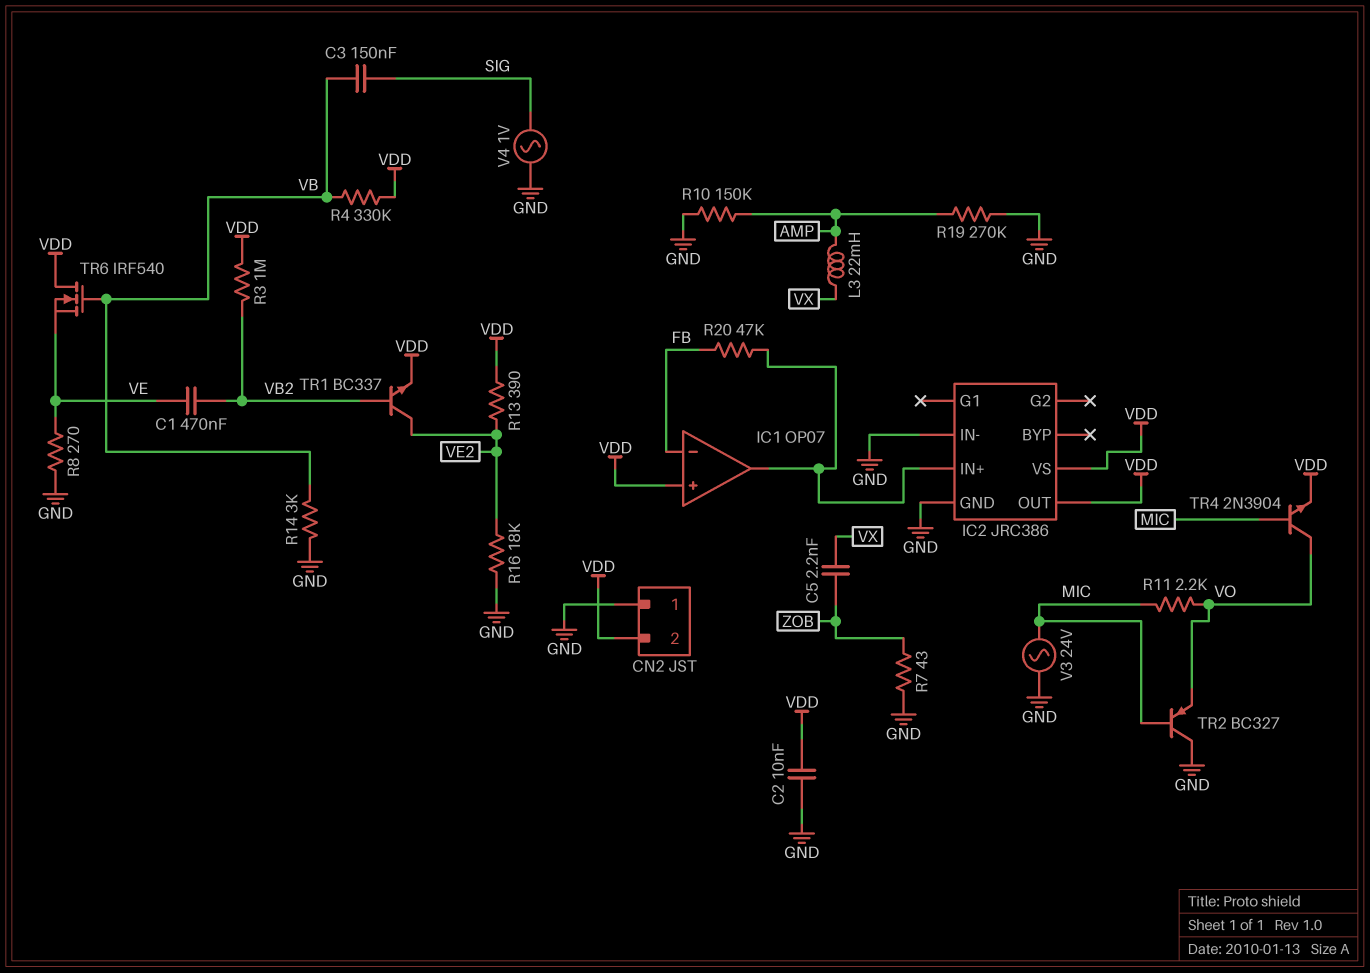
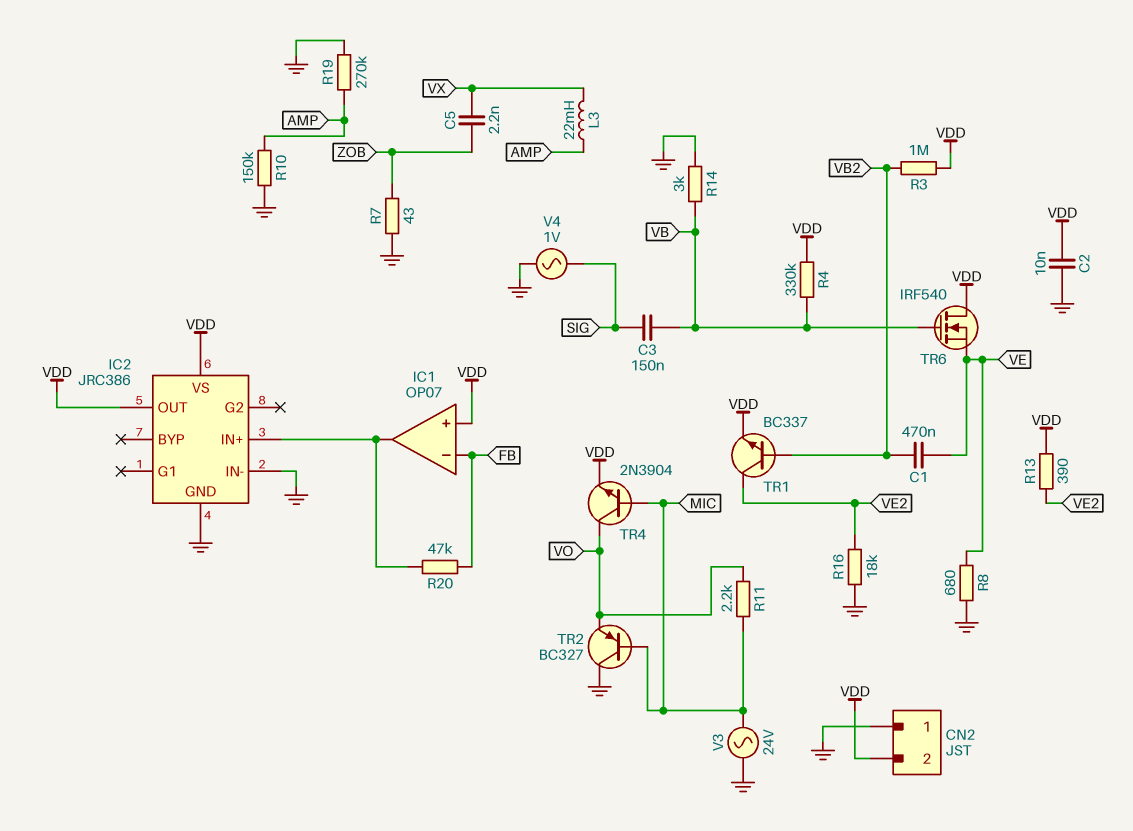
R8: 270 (GND, VE) -> 680 (GND, VE)

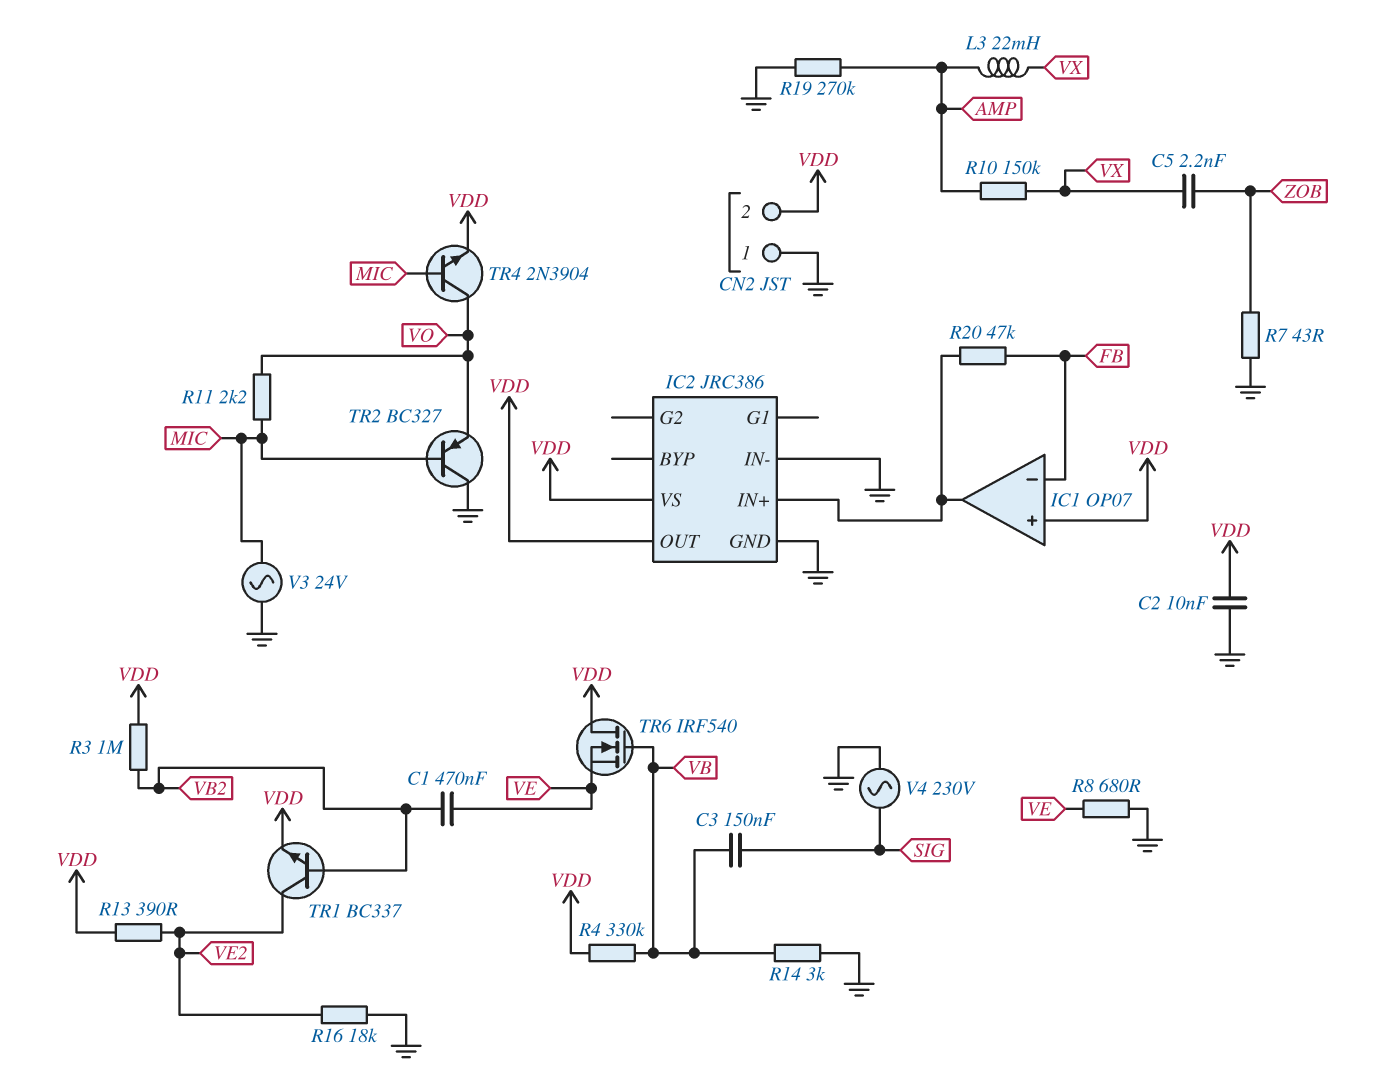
R10: 150k (AMP, GND) -> 150k (AMP, VX)
V4: AC 1V (GND, SIG) -> AC 230V (GND, SIG)

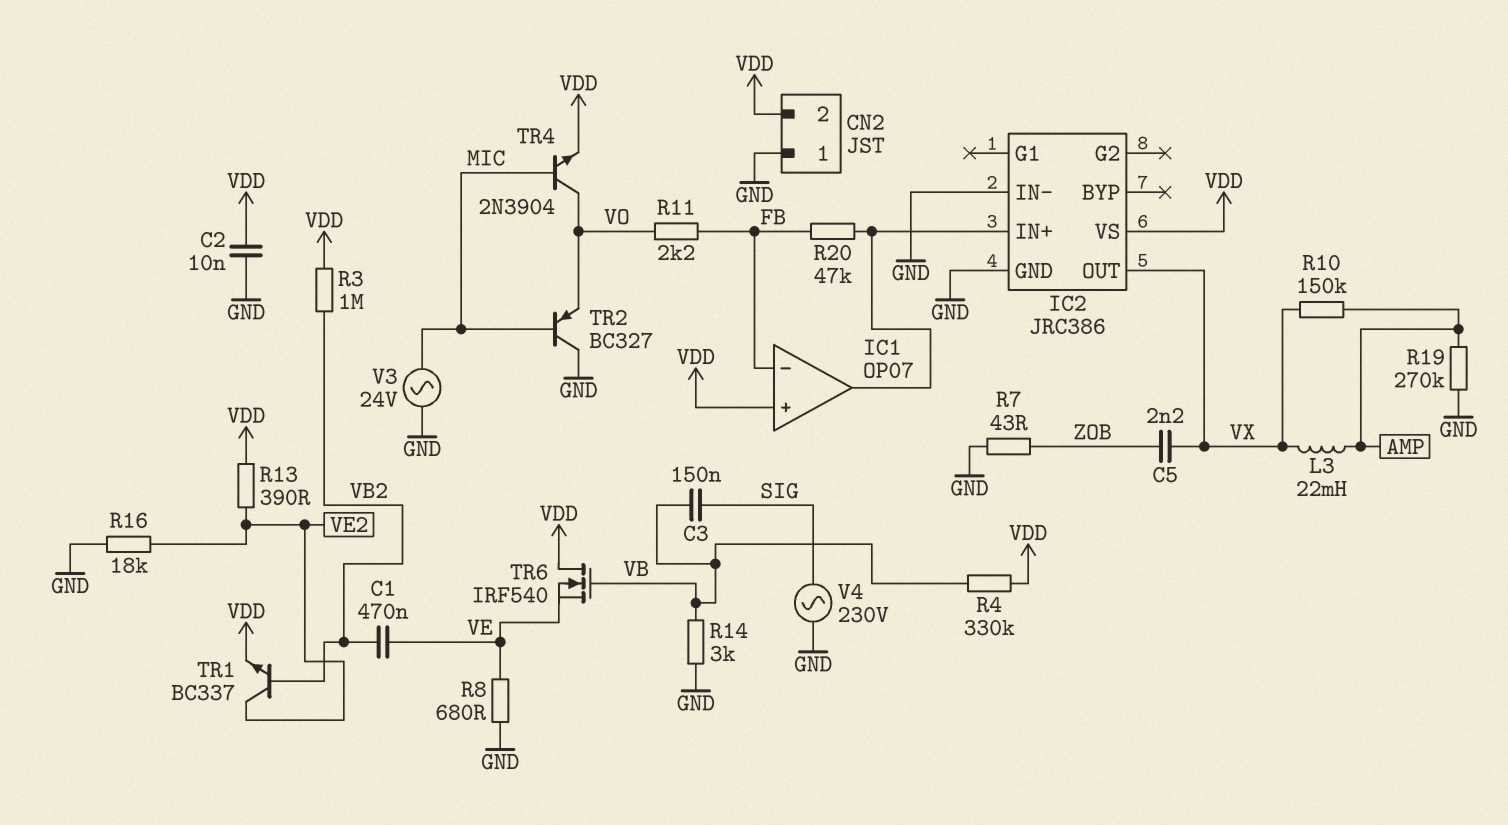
IC2 pin OUT: VDD -> VX
R11: 2.2k (MIC, VO) -> 2.2k (FB, VO)

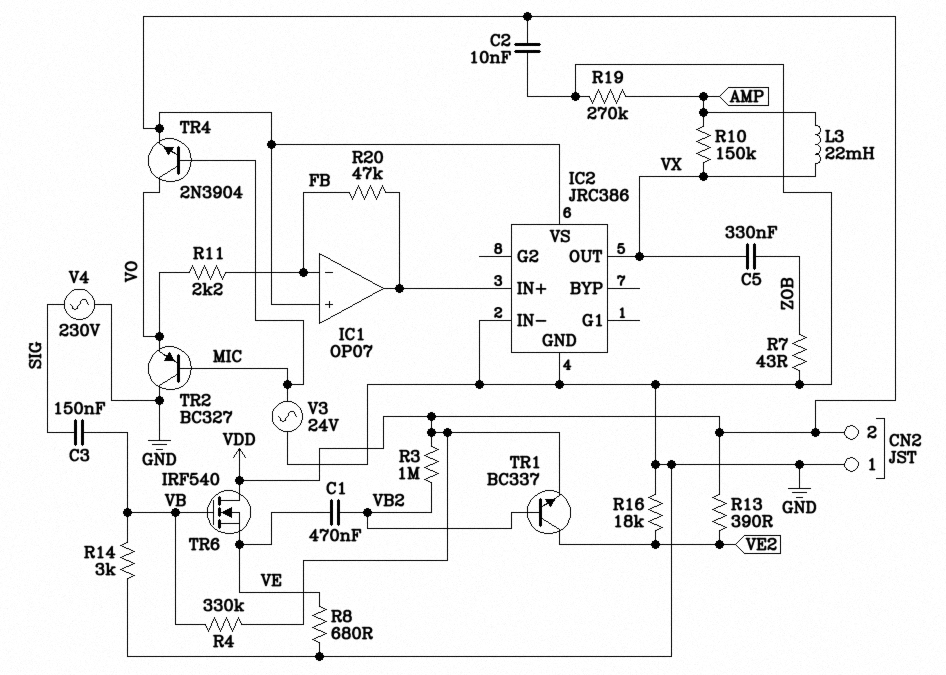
C5: 2.2nF (VX, ZOB) -> 330nF (VX, ZOB)

